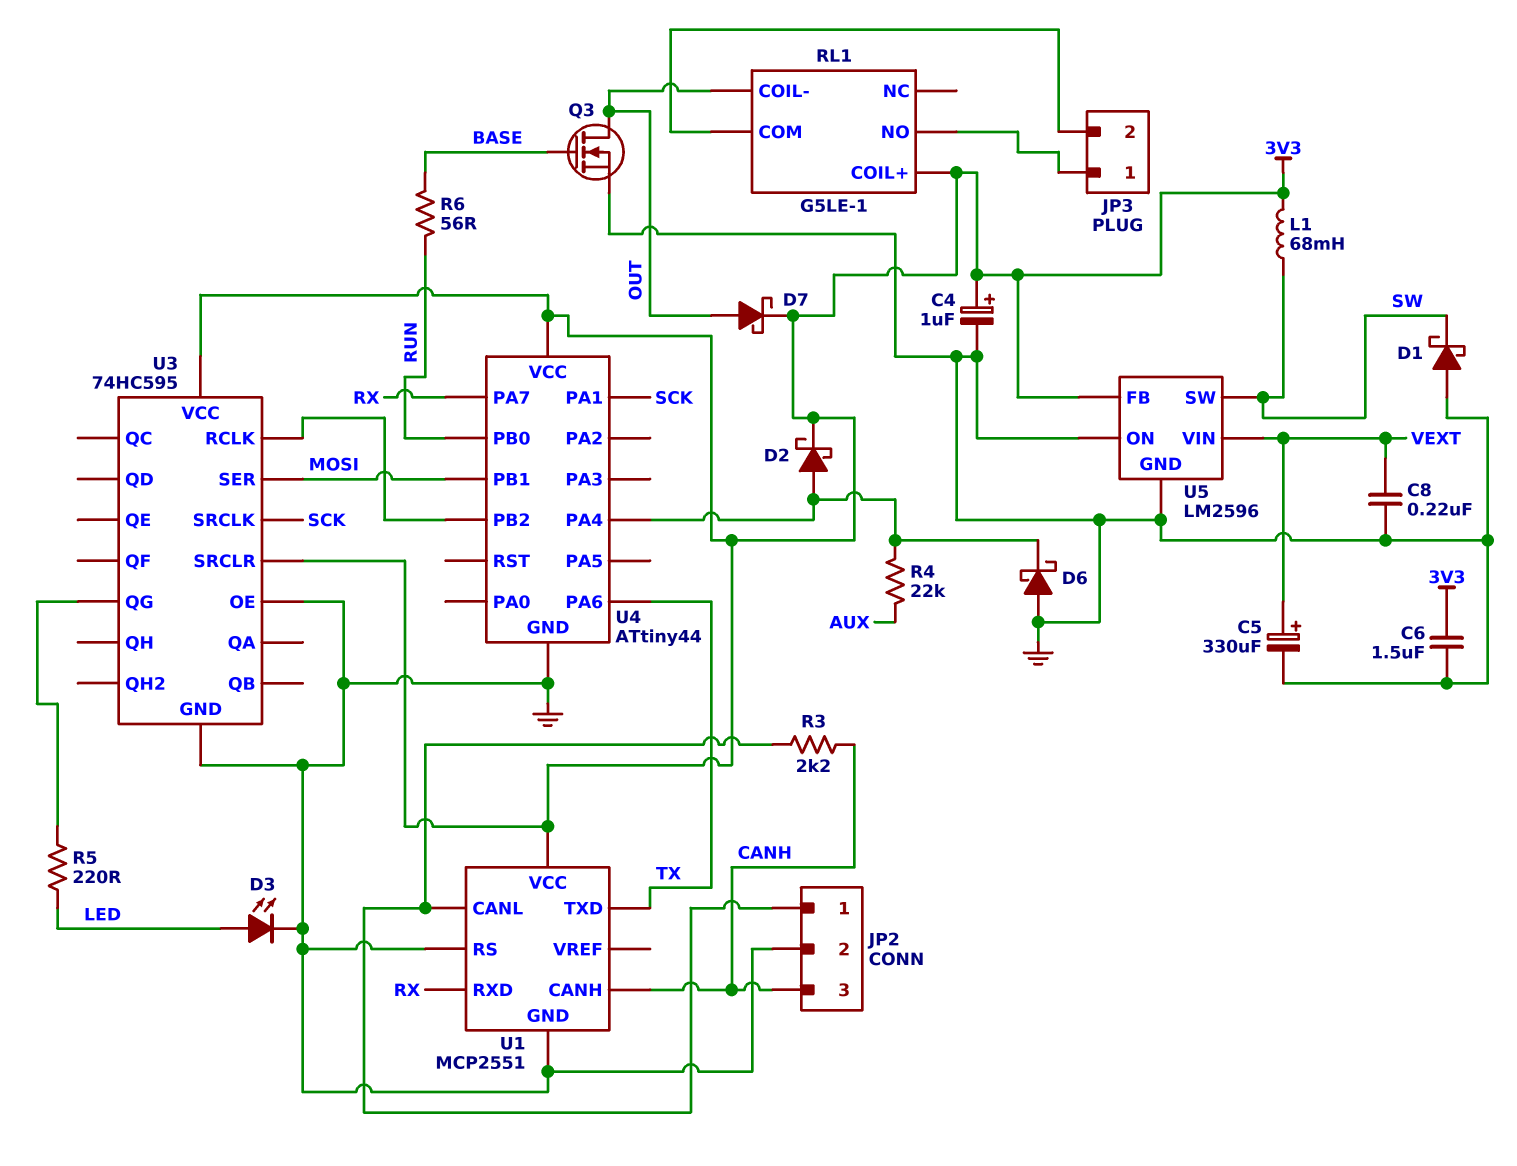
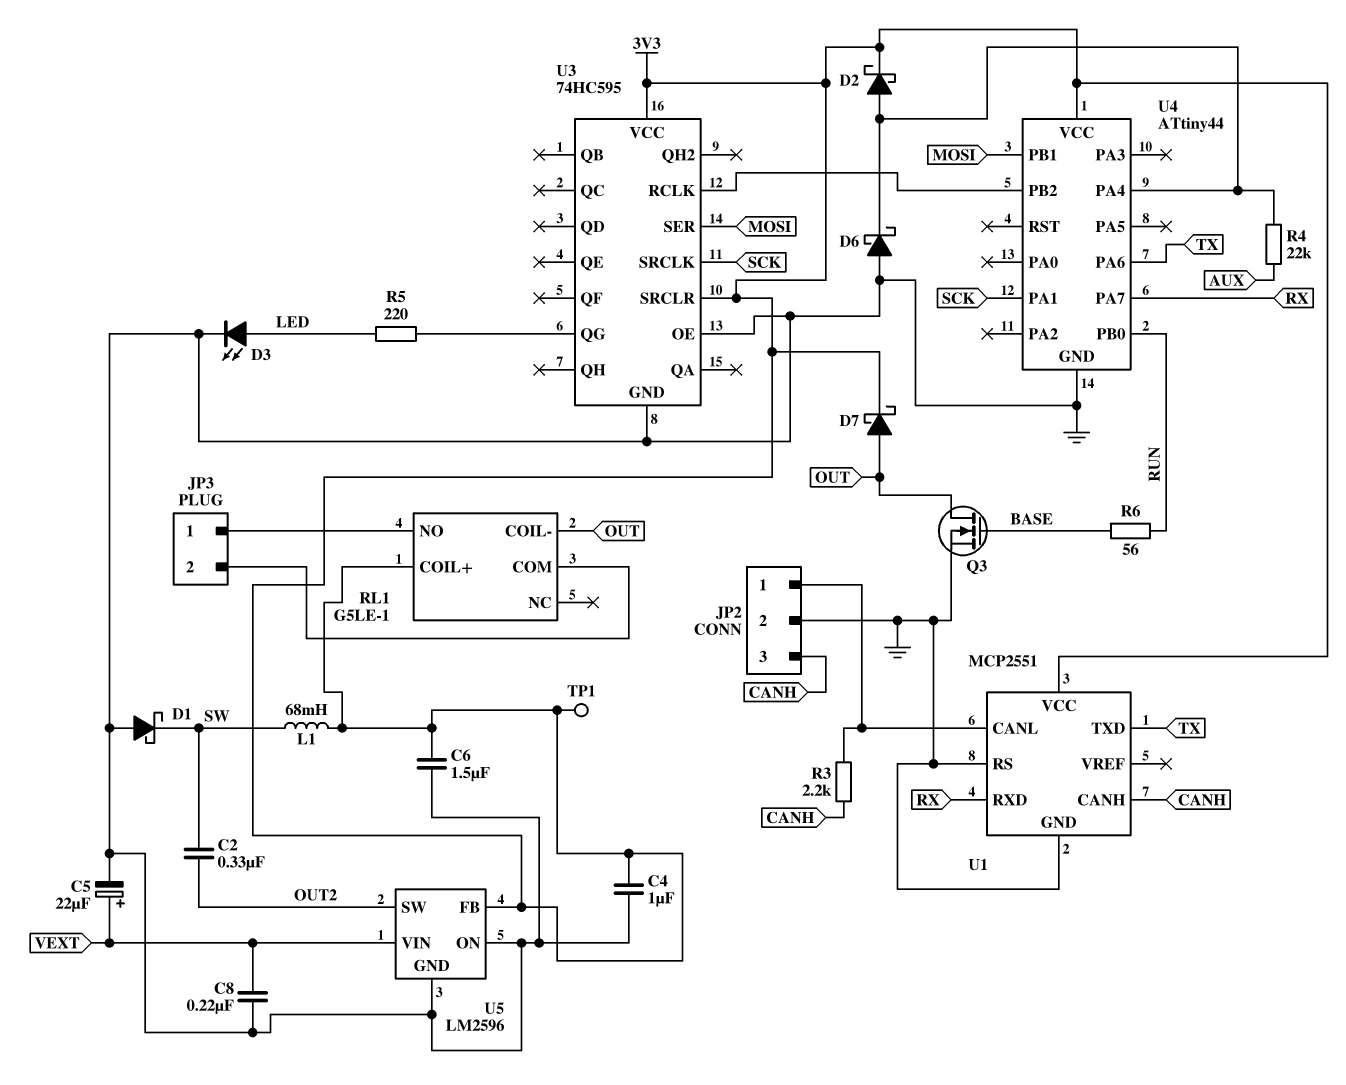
C2: none -> 330nF (OUT2, SW)
C4: 1uF (plus 3V3, minus GND) -> 1uF (3V3, GND)
C5: 330uF (plus VEXT, minus GND) -> 22uF (plus VEXT, minus GND)
TP1: none -> test point (3V3)
U5 pin SW: SW -> OUT2

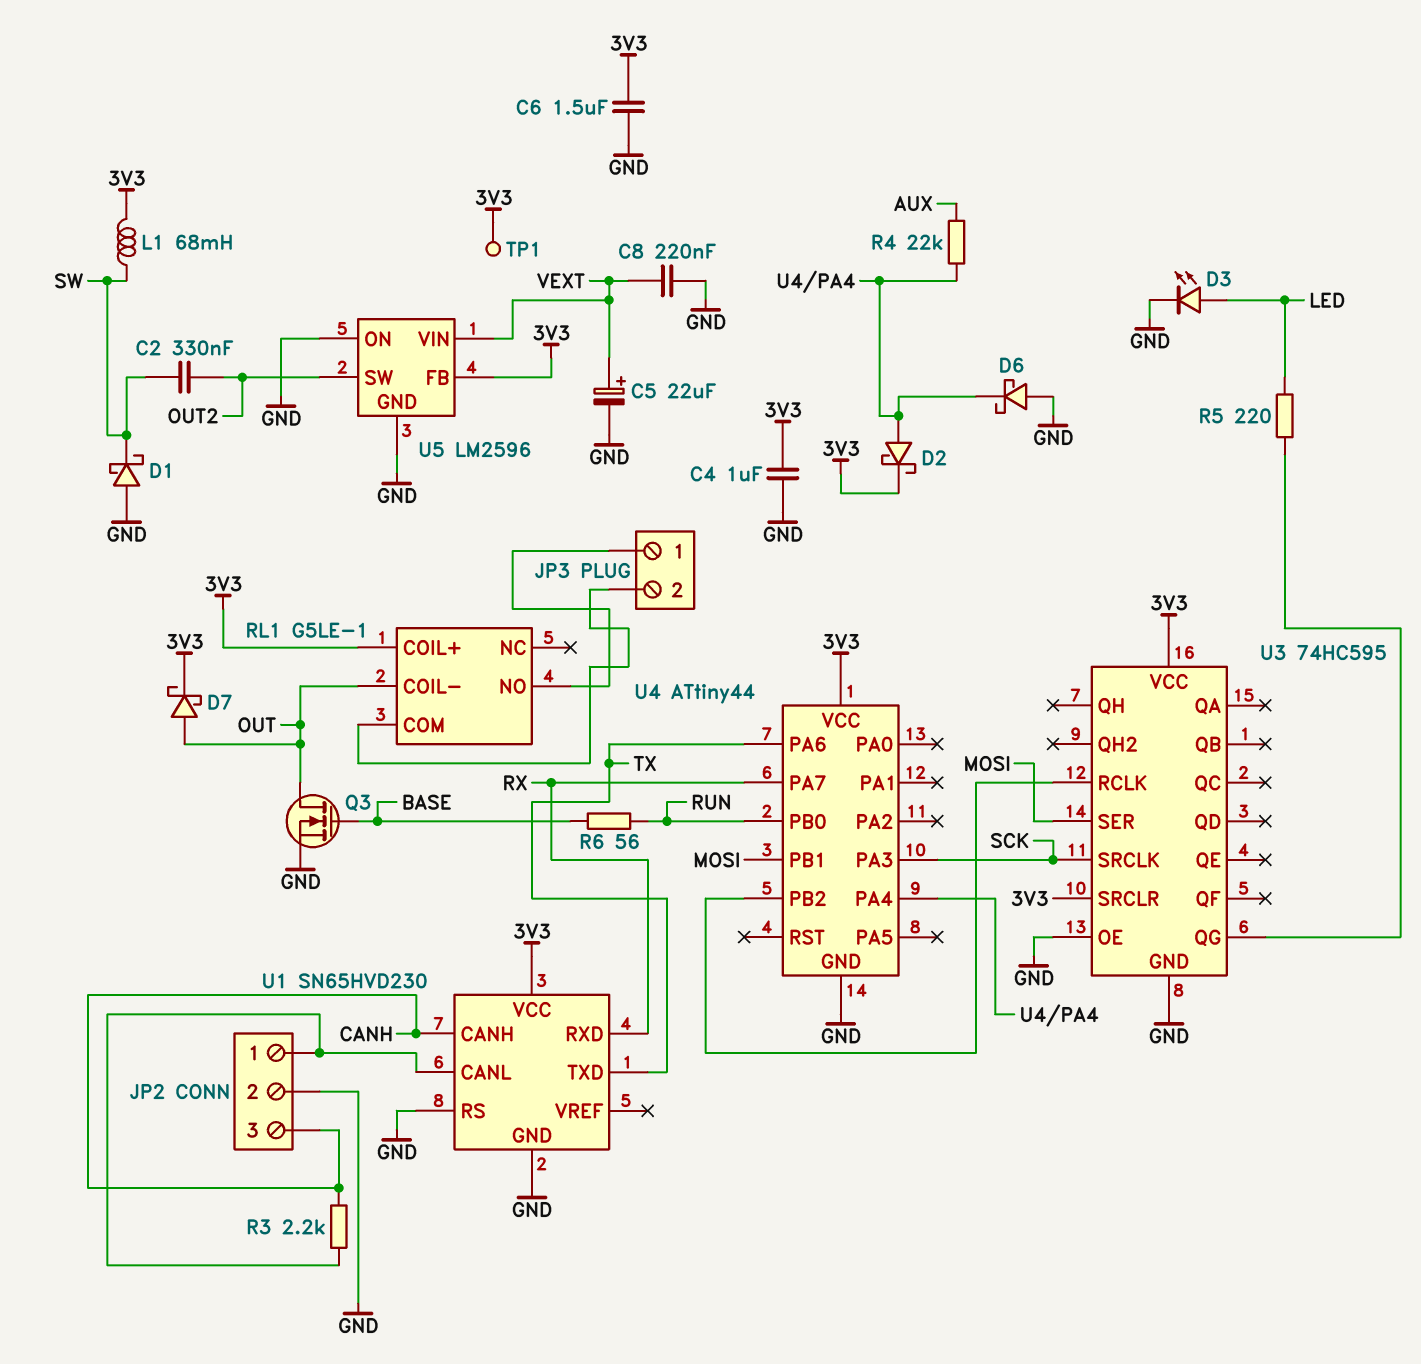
U1: MCP2551 -> SN65HVD230
U4 pin PA1: SCK -> none
U4 pin PA3: none -> SCK

